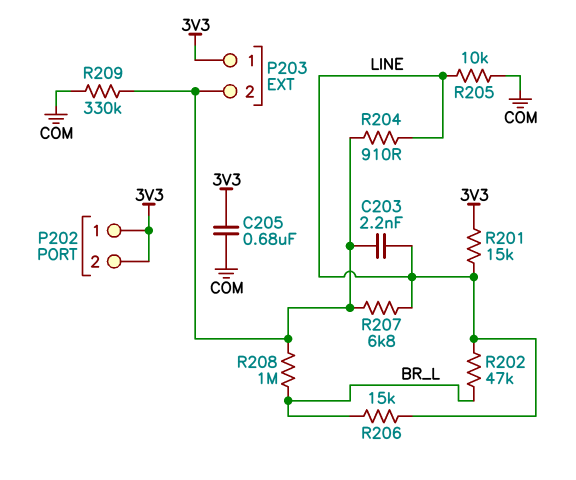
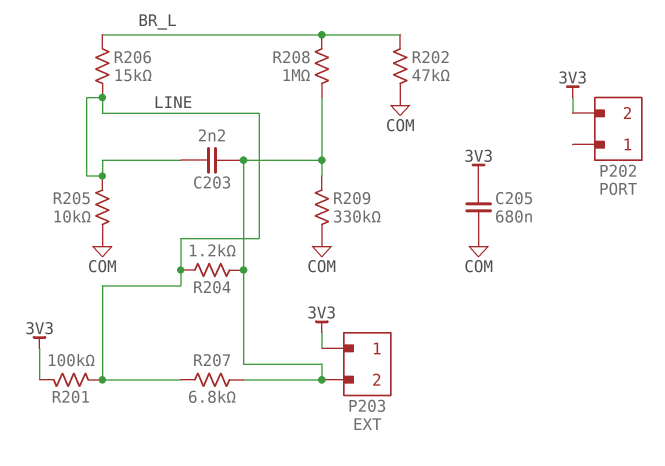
P202 pin 1: 3V3 -> none
R201: 15k (3V3, LINE) -> 100k (3V3, LINE)
R202: 47k (BR_L, LINE) -> 47k (BR_L, COM)
R204: 910 (LINE, P203/2) -> 1.2k (LINE, P203/2)

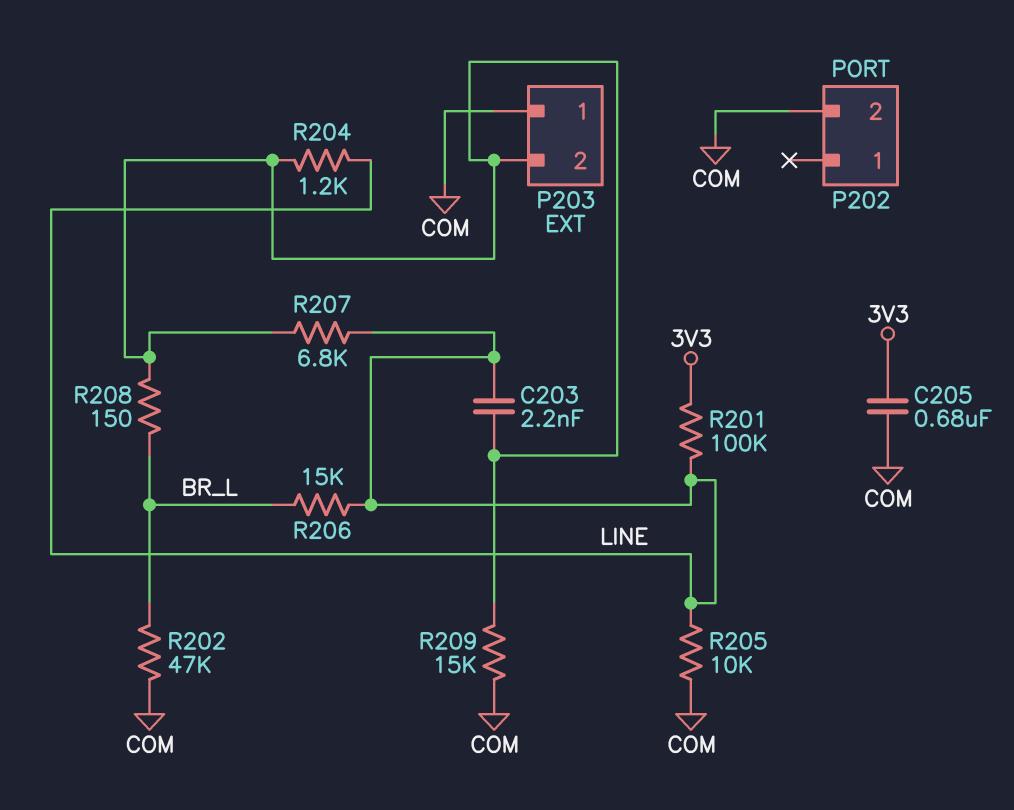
P202 pin 2: 3V3 -> COM
P203 pin 1: 3V3 -> COM
R208: 1M (BR_L, P203/2) -> 150 (BR_L, P203/2)
R209: 330k (COM, P203/2) -> 15k (COM, P203/2)

